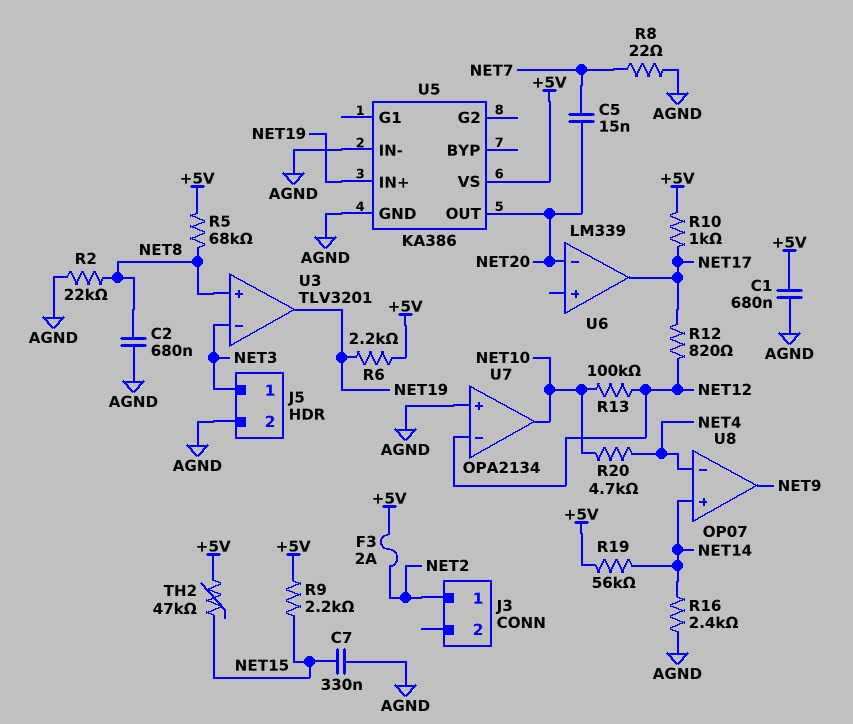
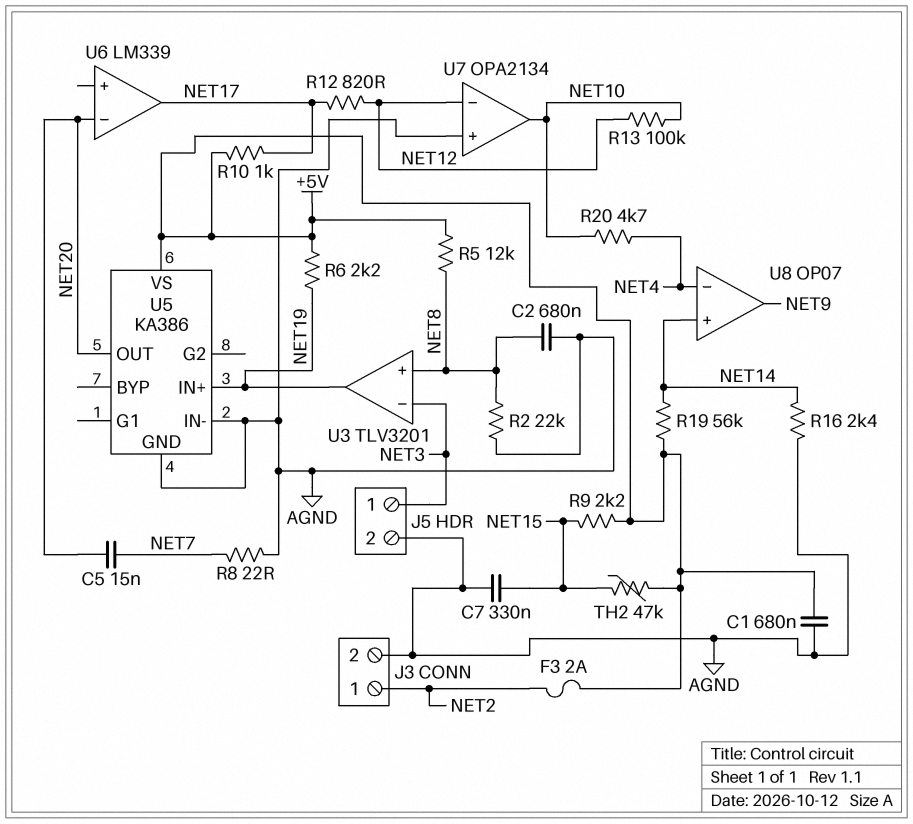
J3 pin 2: none -> AGND
R5: 68k (+5V, NET8) -> 12k (+5V, NET8)

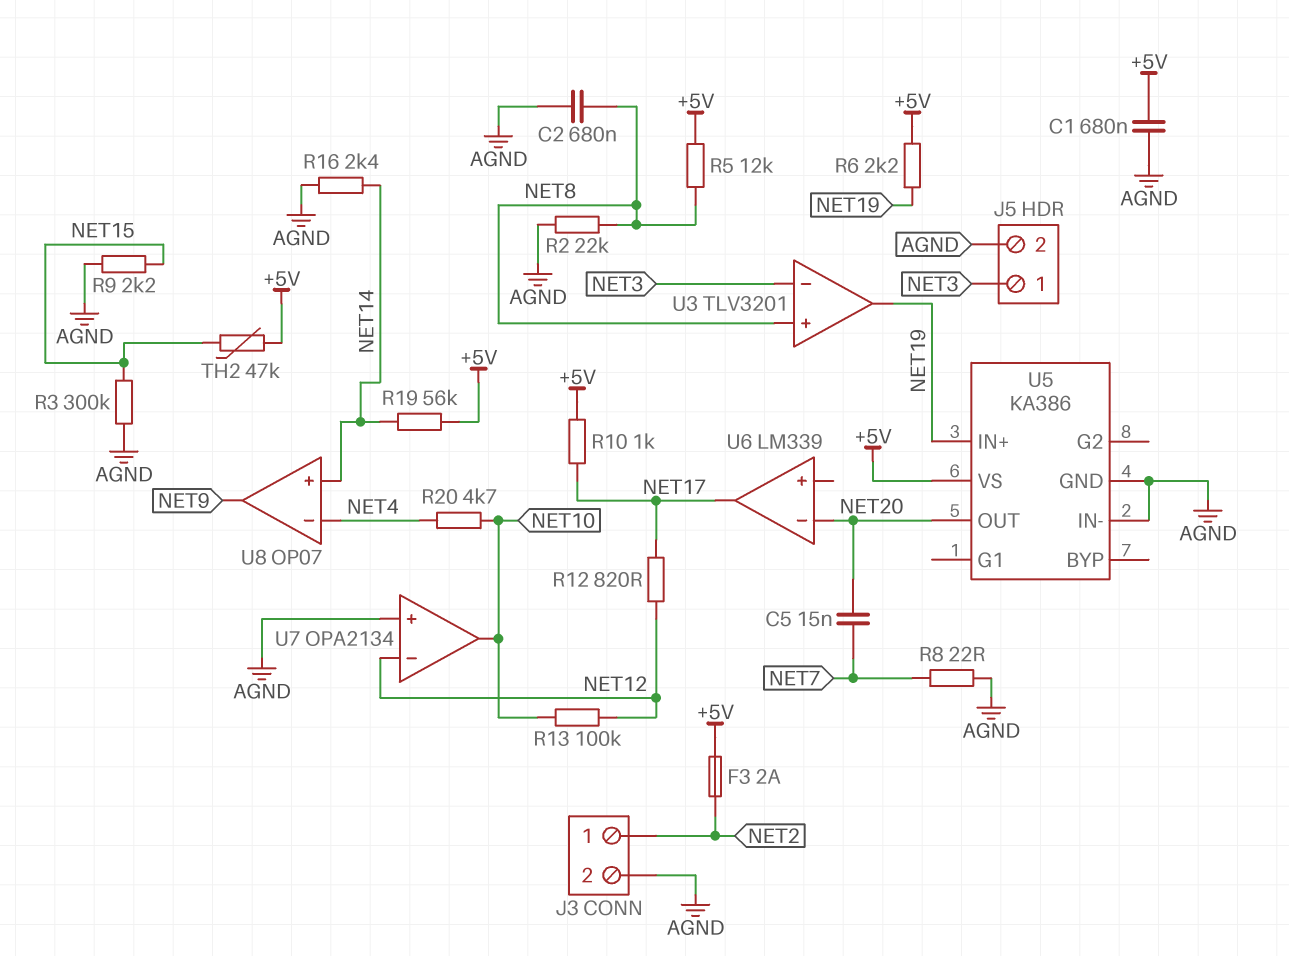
C7: 330nF (AGND, NET15) -> none
R3: none -> 300k (AGND, NET15)
R9: 2.2k (+5V, NET15) -> 2.2k (AGND, NET15)

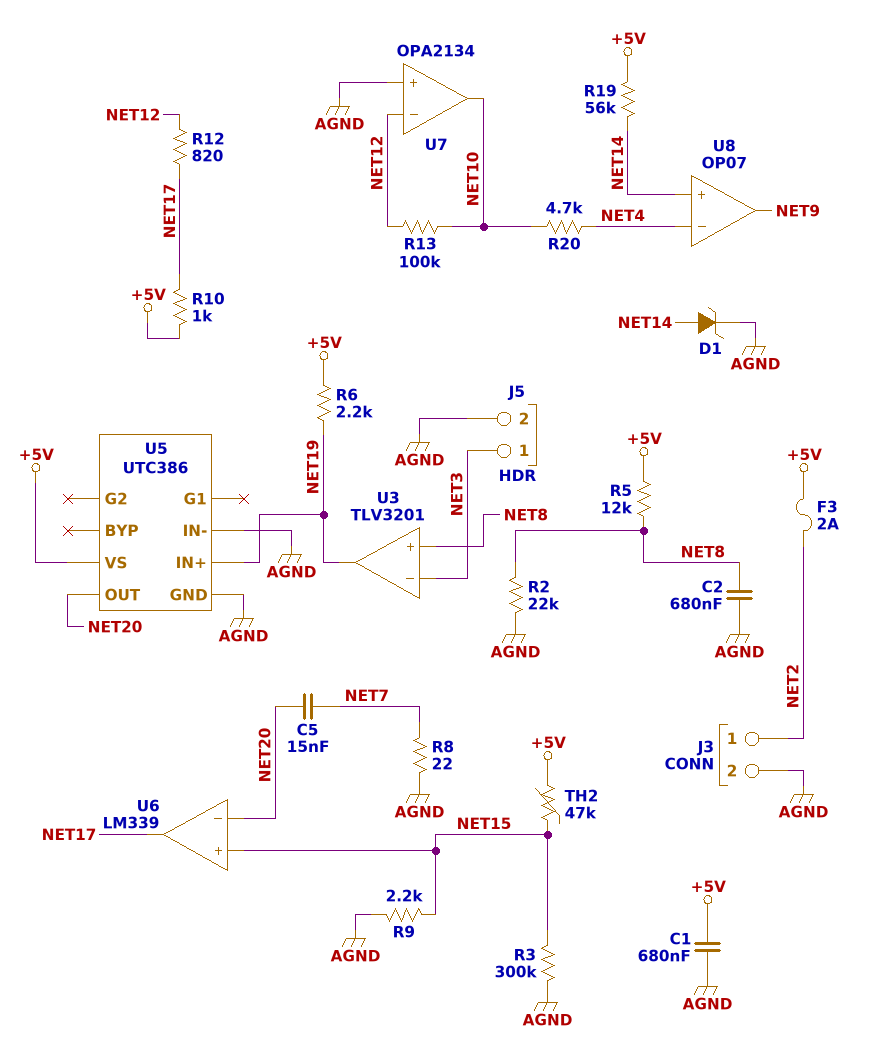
D1: none -> zener (A NET14, K AGND)
R16: 2.4k (AGND, NET14) -> none
U5: KA386 -> UTC386
U6 pin in+: none -> NET15

